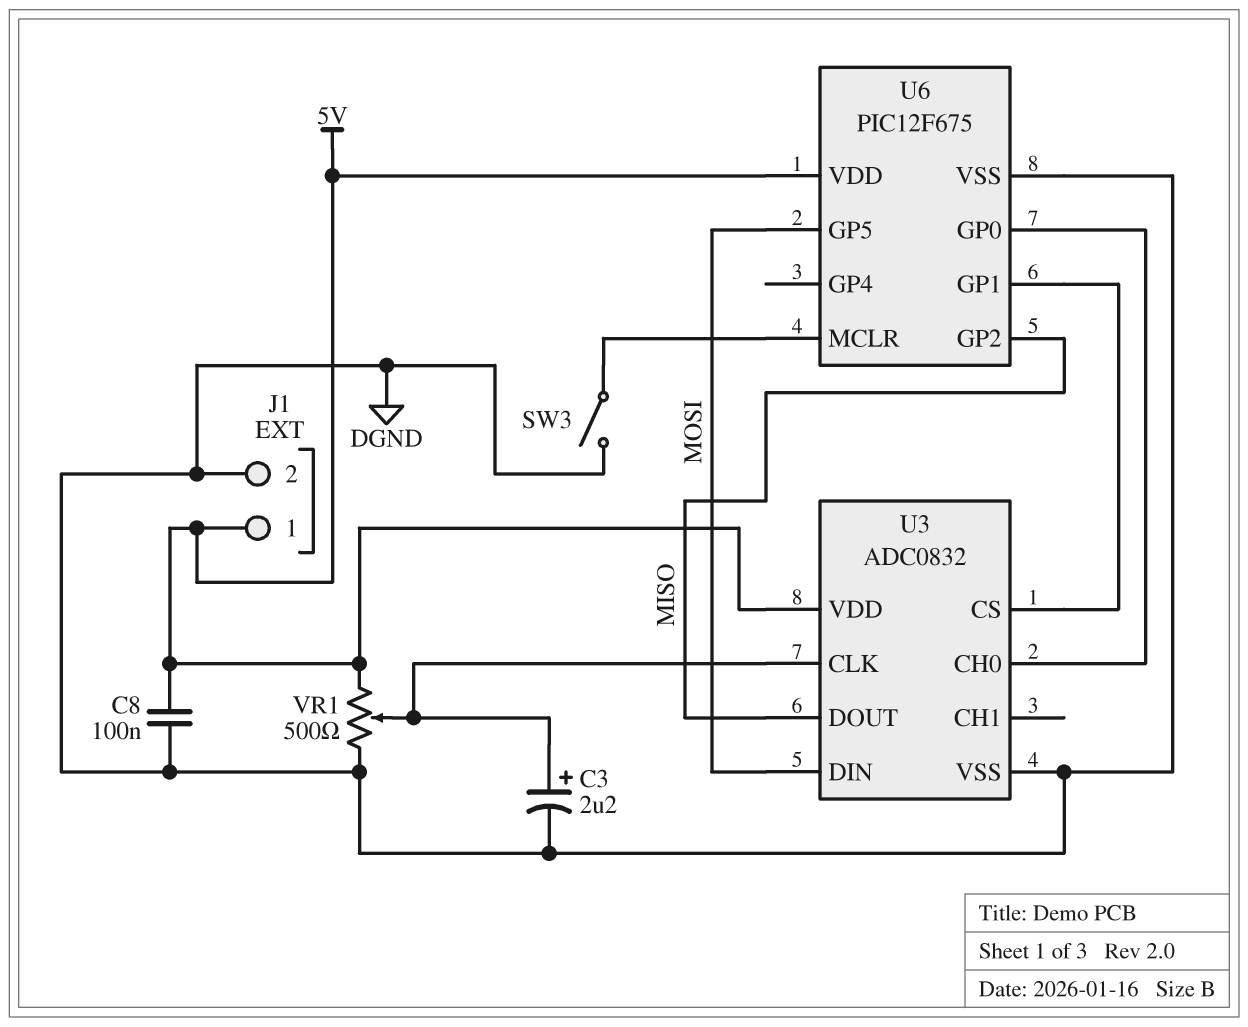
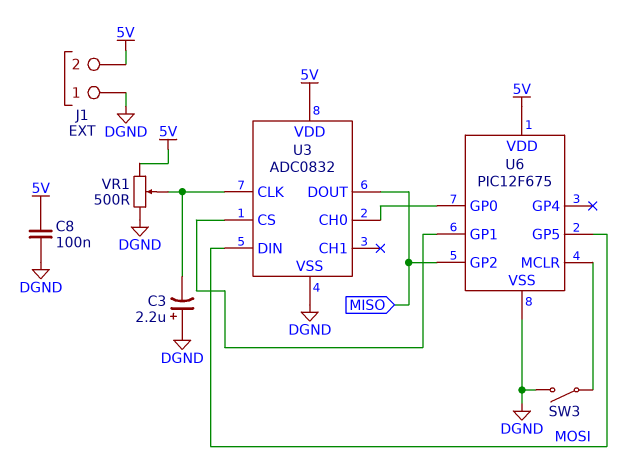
C3: 2.2uF (plus U3/CLK, minus DGND) -> 2.2uF (plus DGND, minus U3/CLK)
J1 pin 1: 5V -> DGND
J1 pin 2: DGND -> 5V

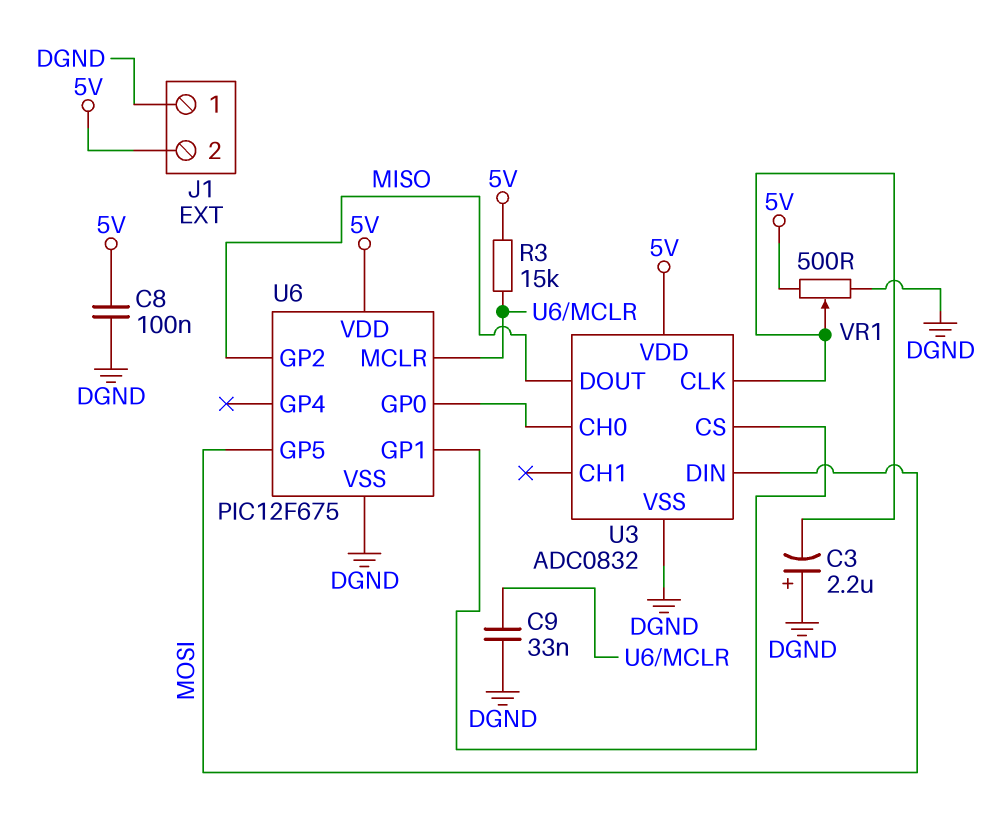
C9: none -> 33nF (DGND, U6/MCLR)
R3: none -> 15k (5V, U6/MCLR)
SW3: switch (DGND, U6/MCLR) -> none

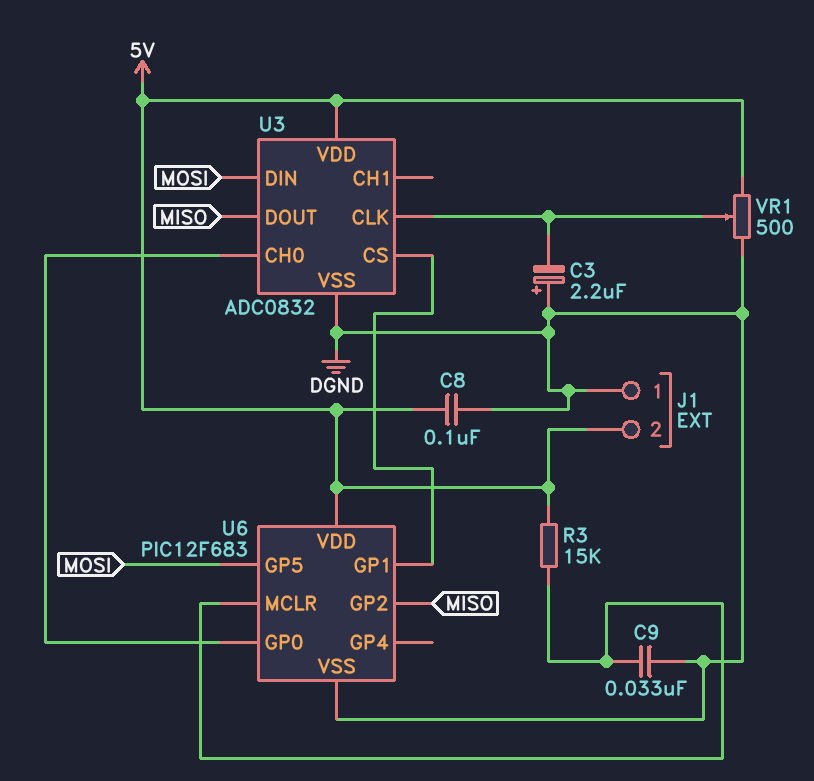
U6: PIC12F675 -> PIC12F683

